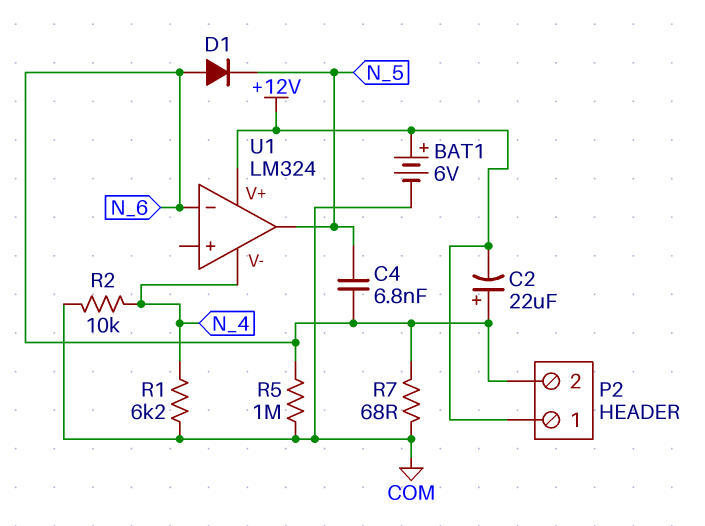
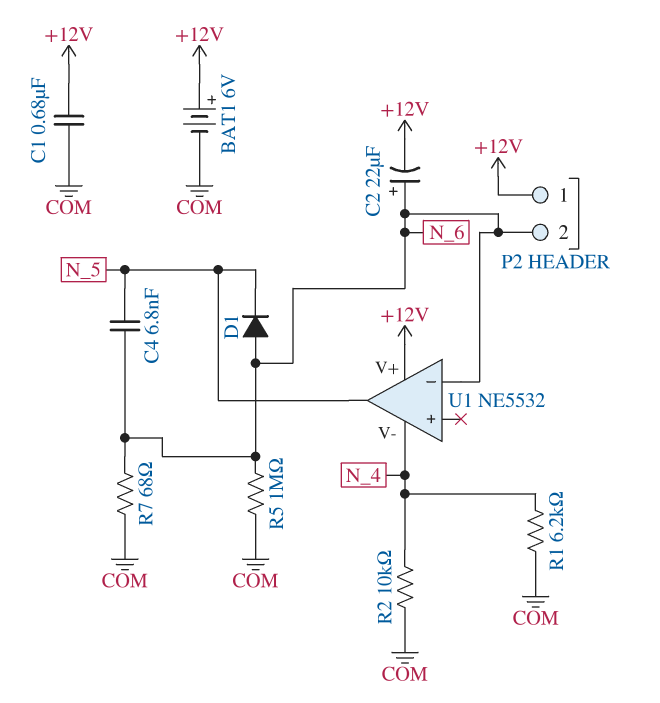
C1: none -> 680nF (+12V, COM)
U1: LM324 -> NE5532

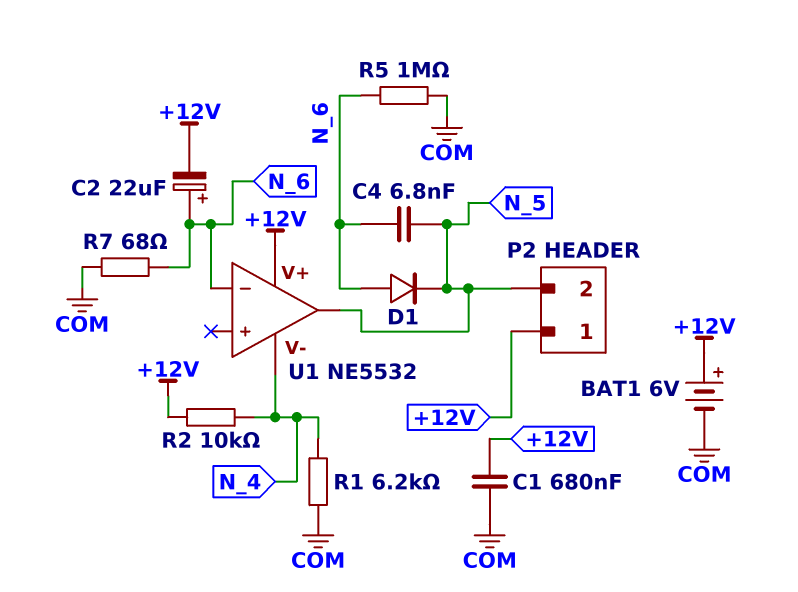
P2 pin 2: N_6 -> N_5
R2: 10k (COM, N_4) -> 10k (+12V, N_4)

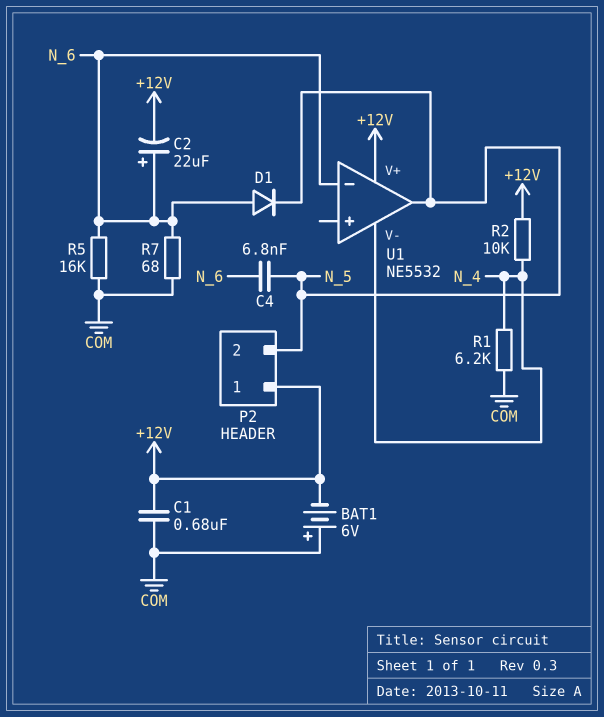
BAT1: 6V (plus +12V, minus COM) -> 6V (plus COM, minus +12V)
R5: 1M (COM, N_6) -> 16k (COM, N_6)

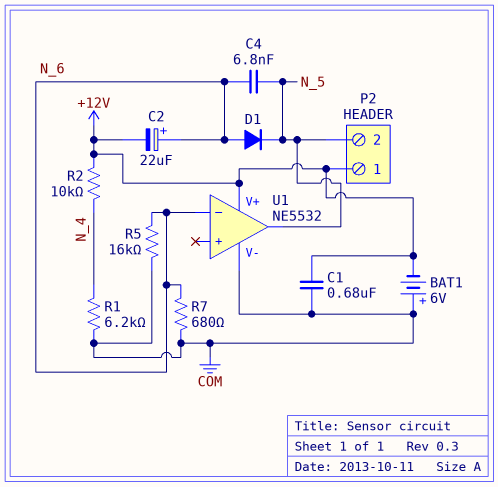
R7: 68 (COM, N_6) -> 680 (COM, N_6)
U1 pin V-: N_4 -> COM

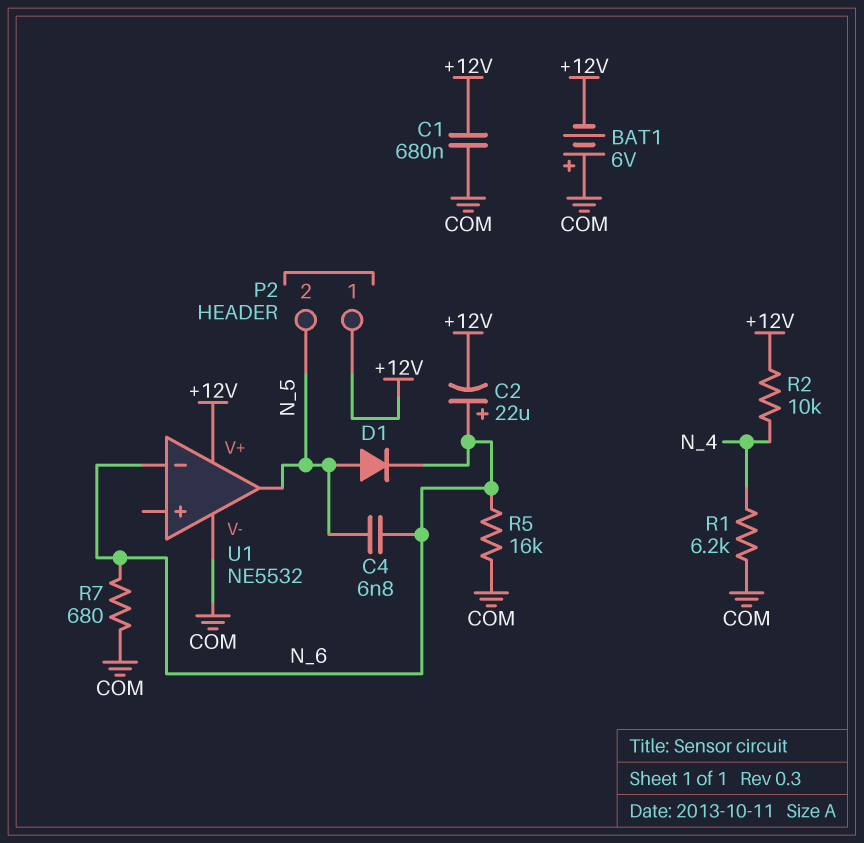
D1: diode (A N_6, K N_5) -> diode (A N_5, K N_6)

